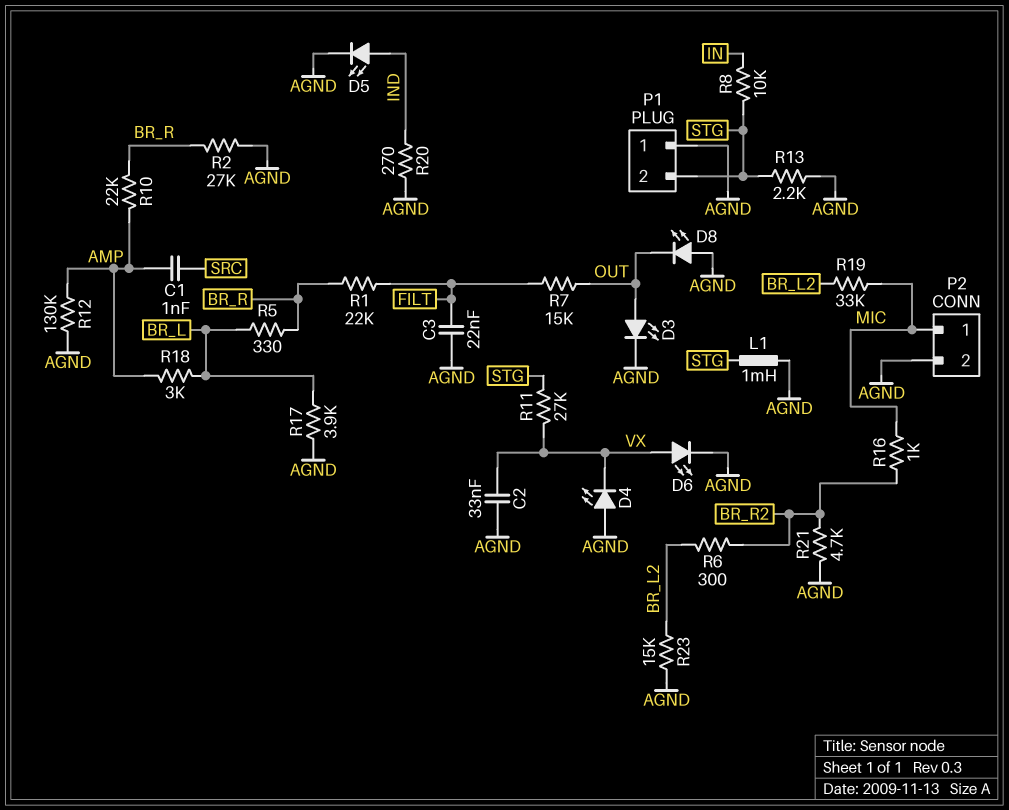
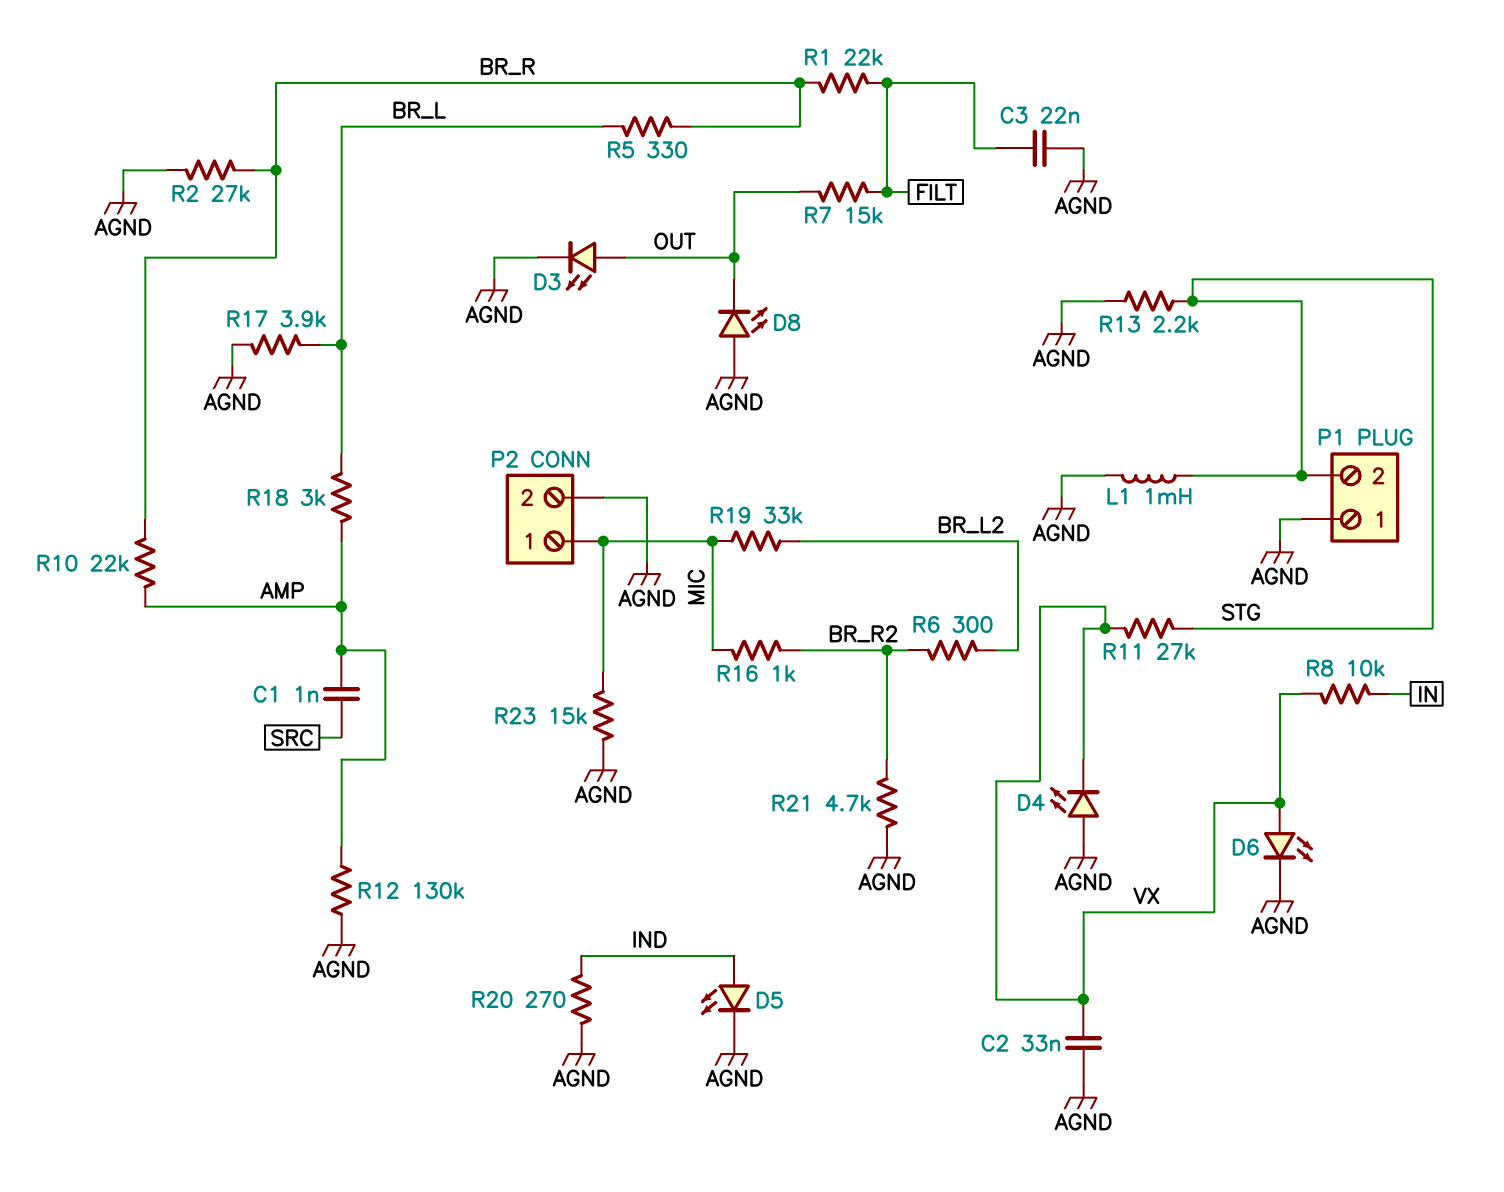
R8: 10k (IN, STG) -> 10k (IN, VX)
R23: 15k (AGND, BR_L2) -> 15k (AGND, MIC)

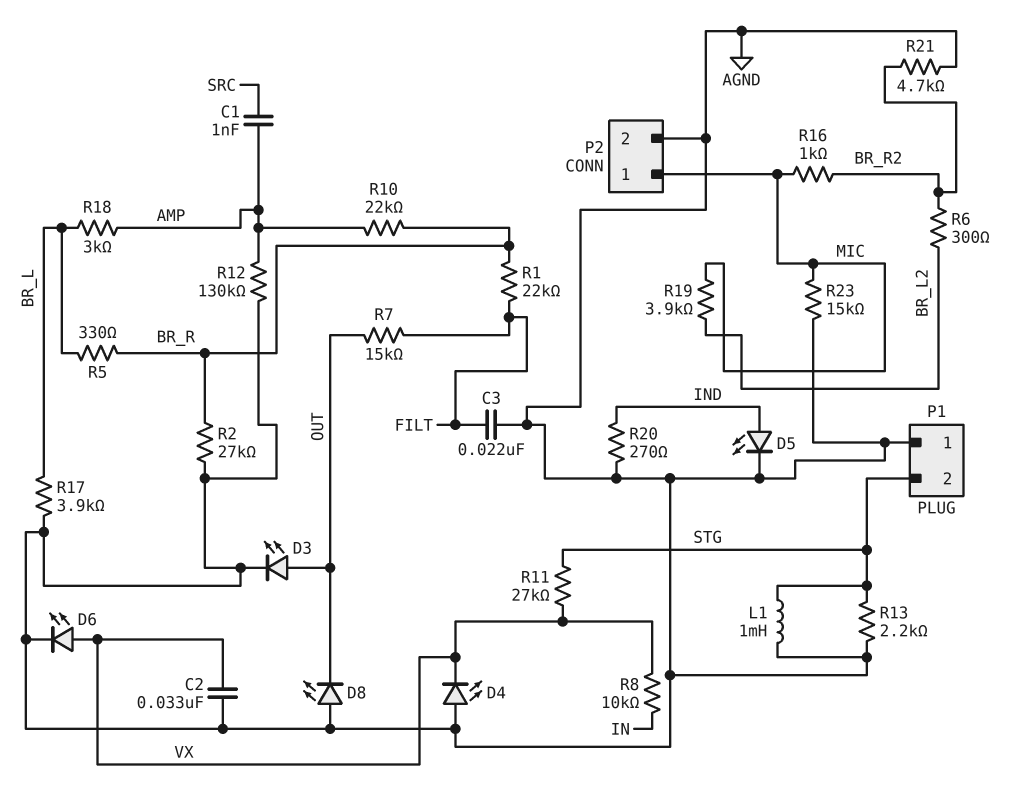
R19: 33k (BR_L2, MIC) -> 3.9k (BR_L2, MIC)

